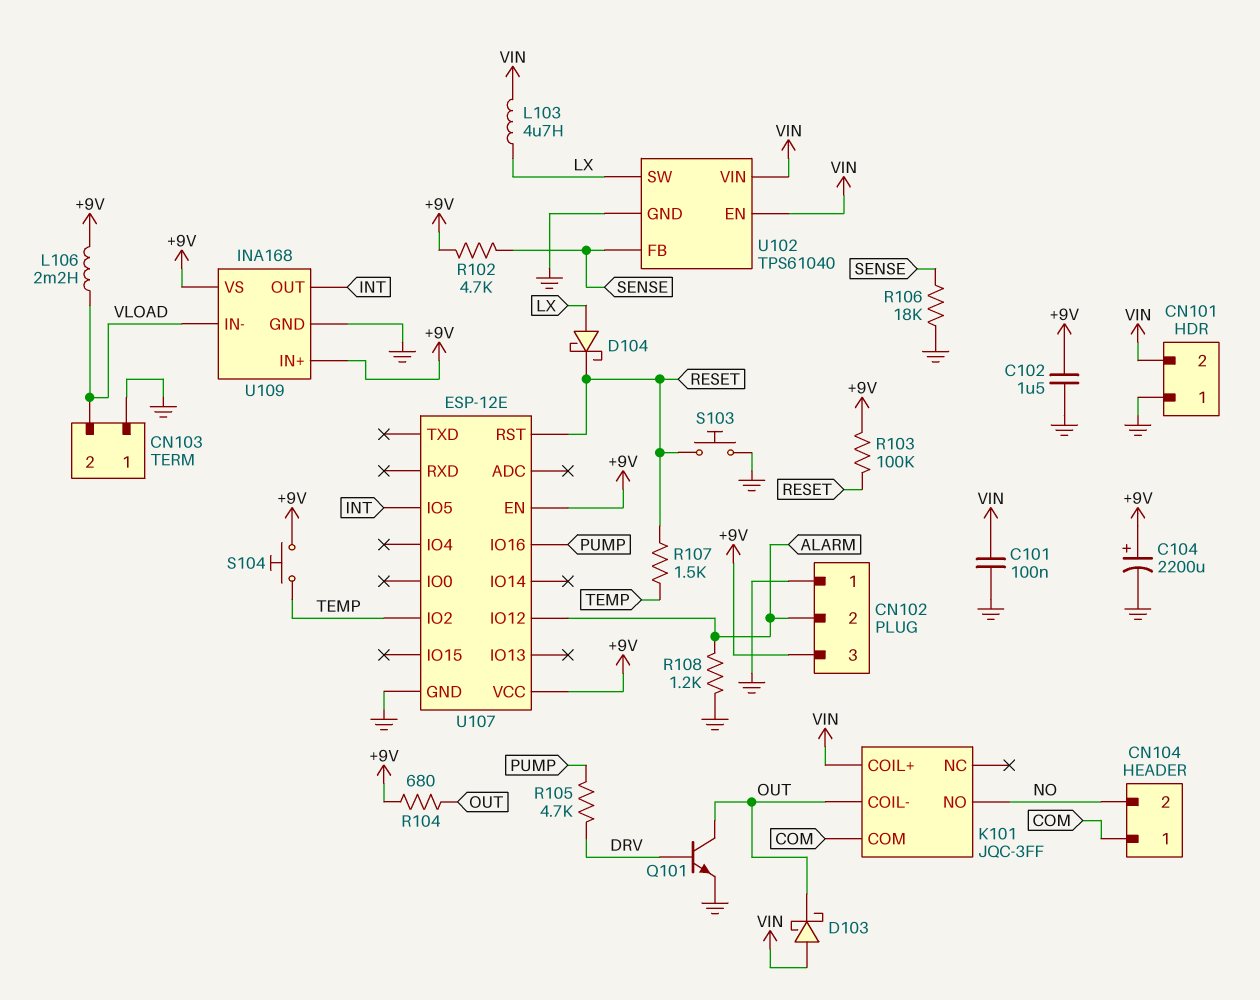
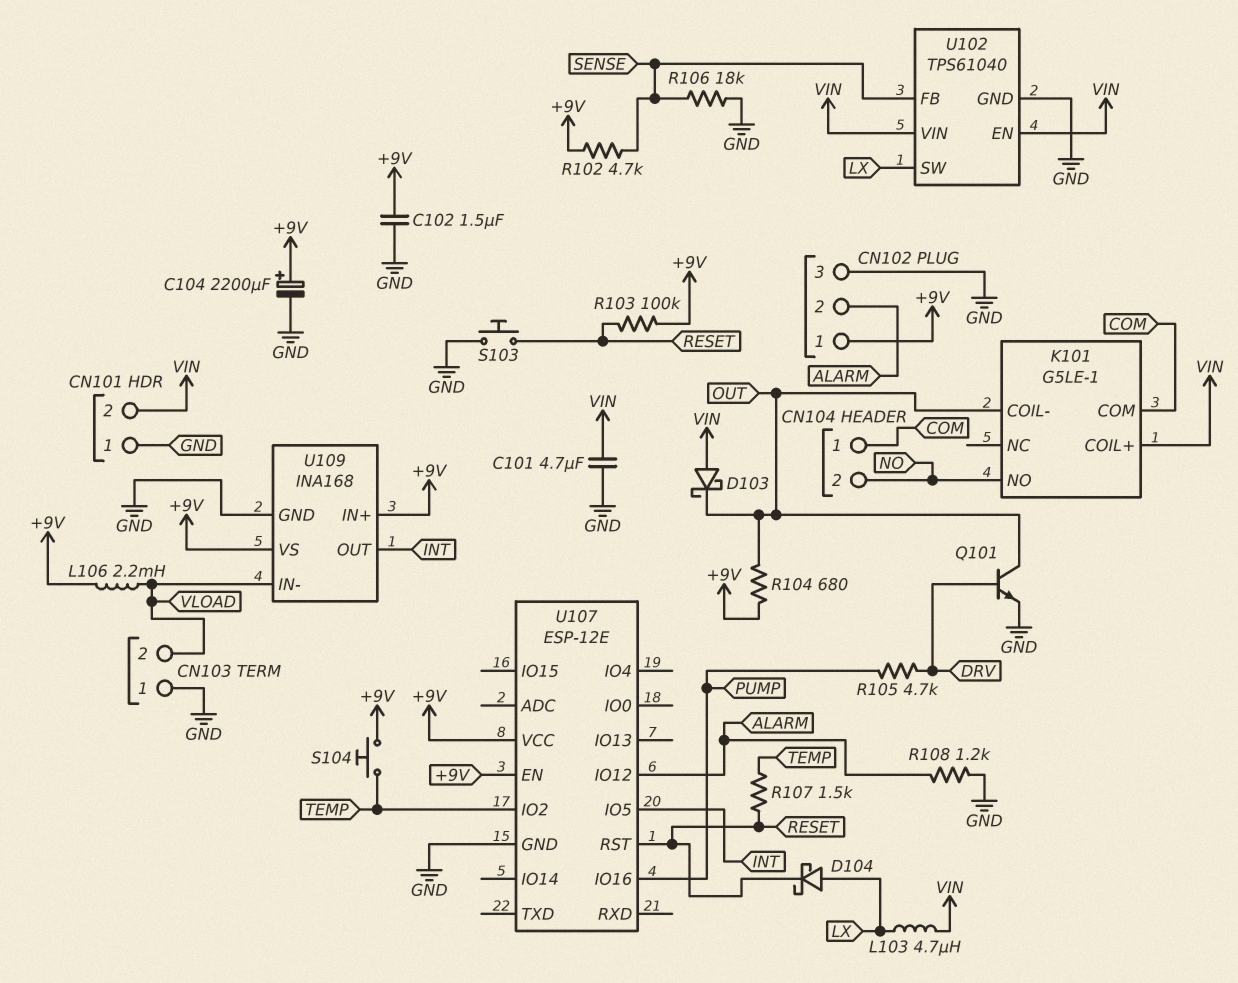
C101: 100nF (GND, VIN) -> 4.7uF (GND, VIN)
CN102 pin 1: GND -> +9V
CN102 pin 3: +9V -> GND
K101: JQC-3FF -> G5LE-1

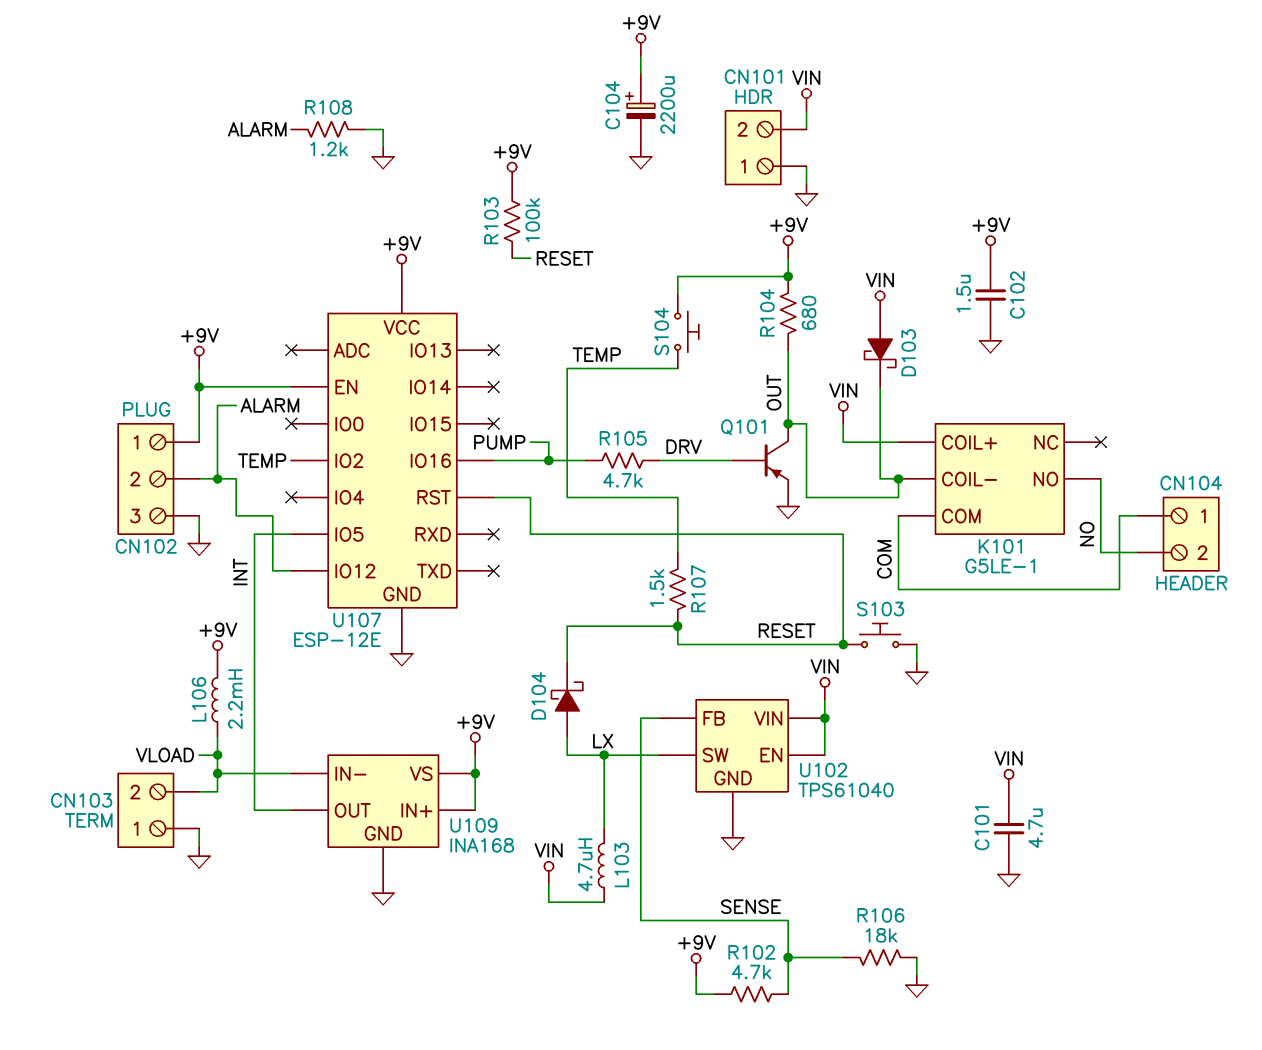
Q101: NPN (B DRV, C OUT, E GND) -> PNP (B DRV, C OUT, E GND)

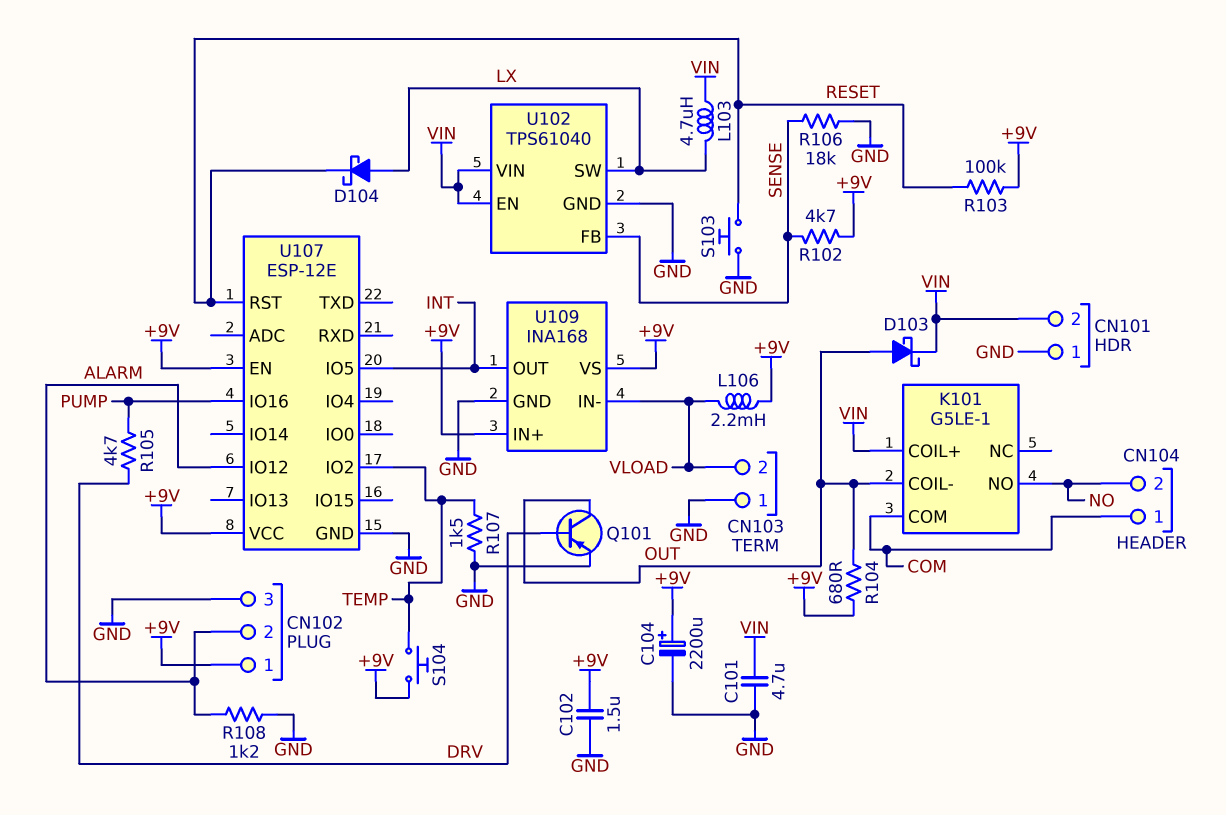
D103: schottky (A VIN, K OUT) -> schottky (A OUT, K VIN)
R107: 1.5k (RESET, TEMP) -> 1.5k (GND, TEMP)

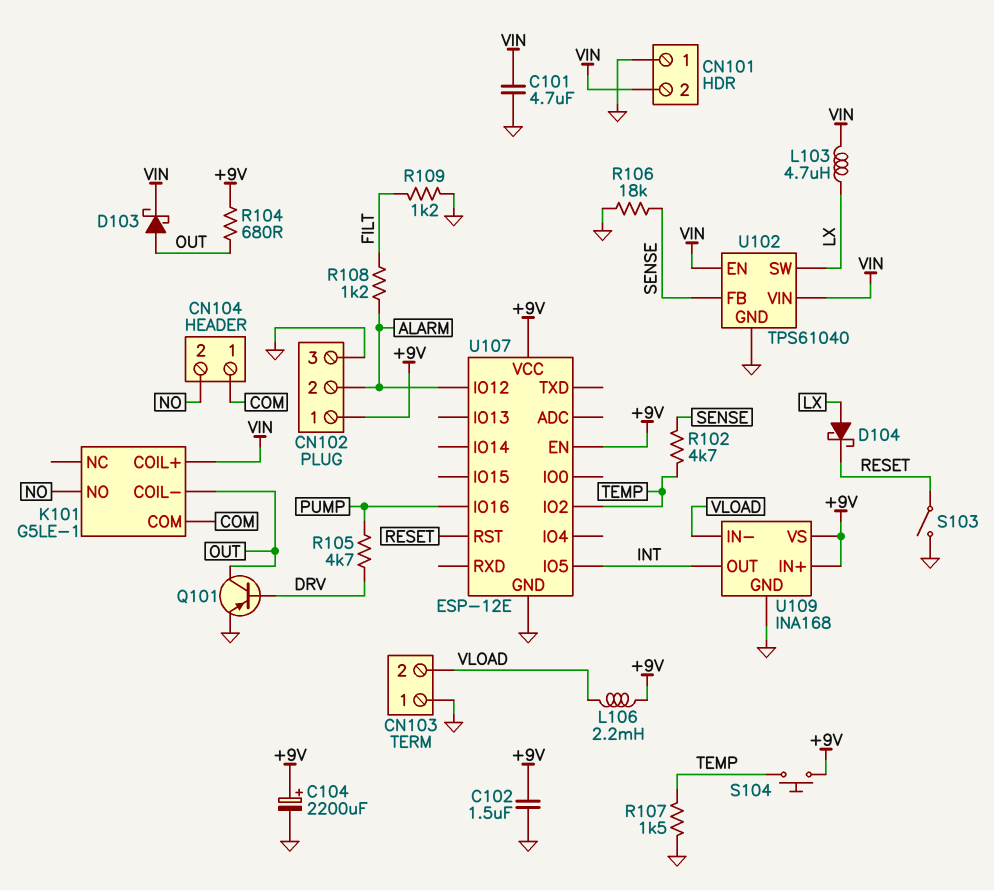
R102: 4.7k (+9V, SENSE) -> 4.7k (SENSE, TEMP)
R103: 100k (+9V, RESET) -> none
R108: 1.2k (ALARM, GND) -> 1.2k (ALARM, FILT)
R109: none -> 1.2k (FILT, GND)
S103: button (GND, RESET) -> switch (GND, RESET)

